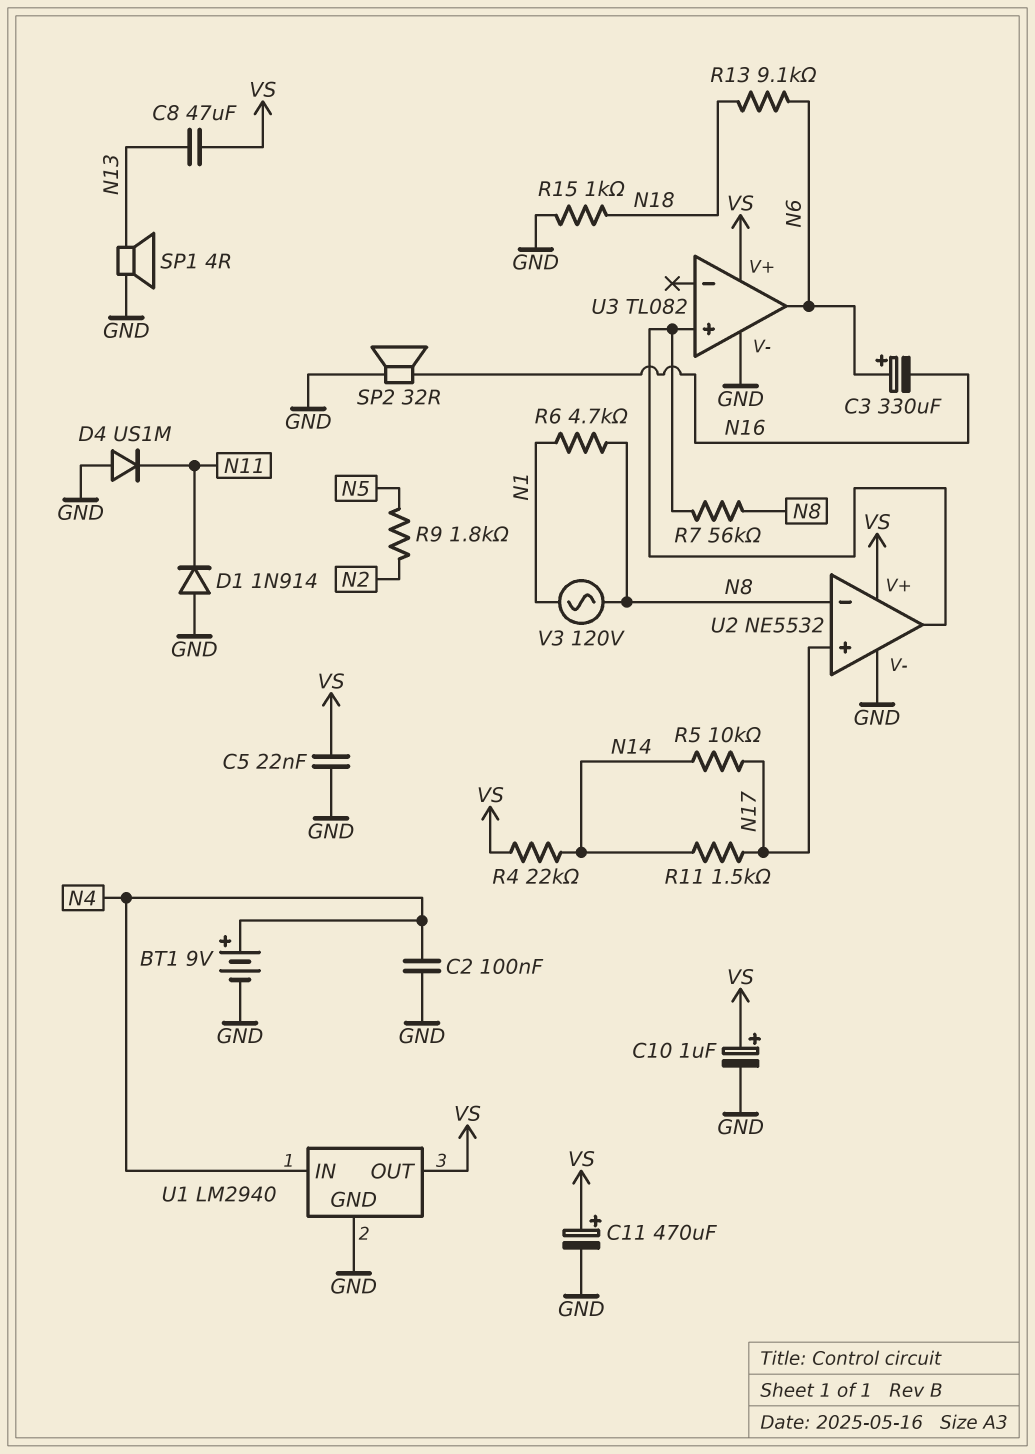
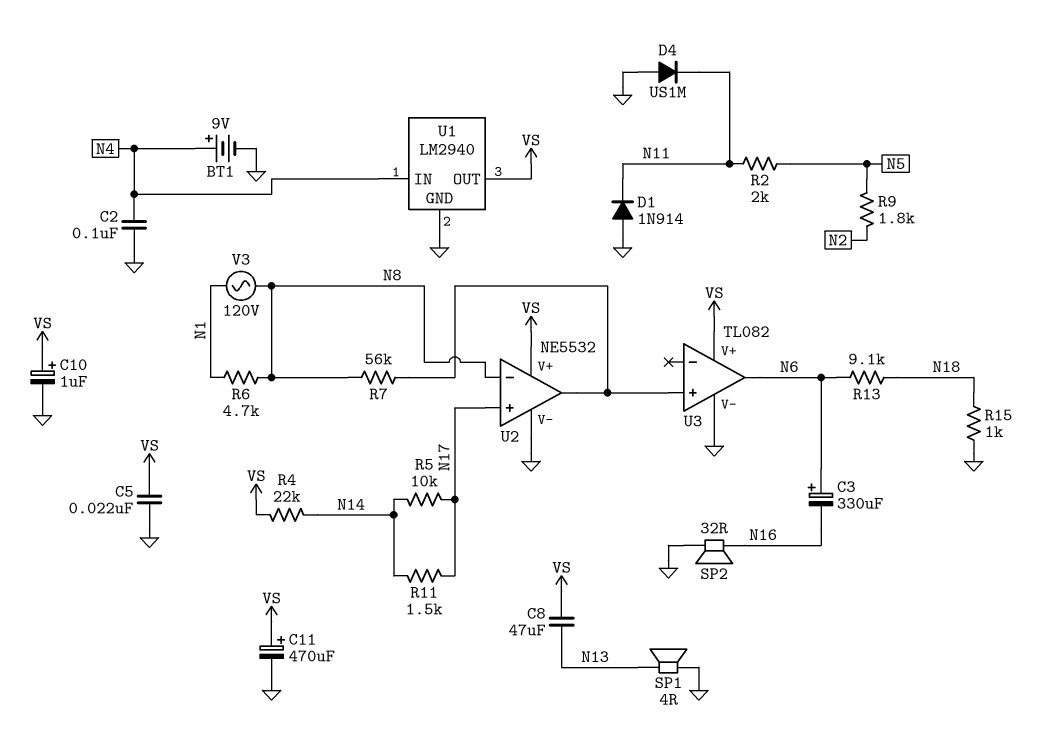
R2: none -> 2k (N5, N11)

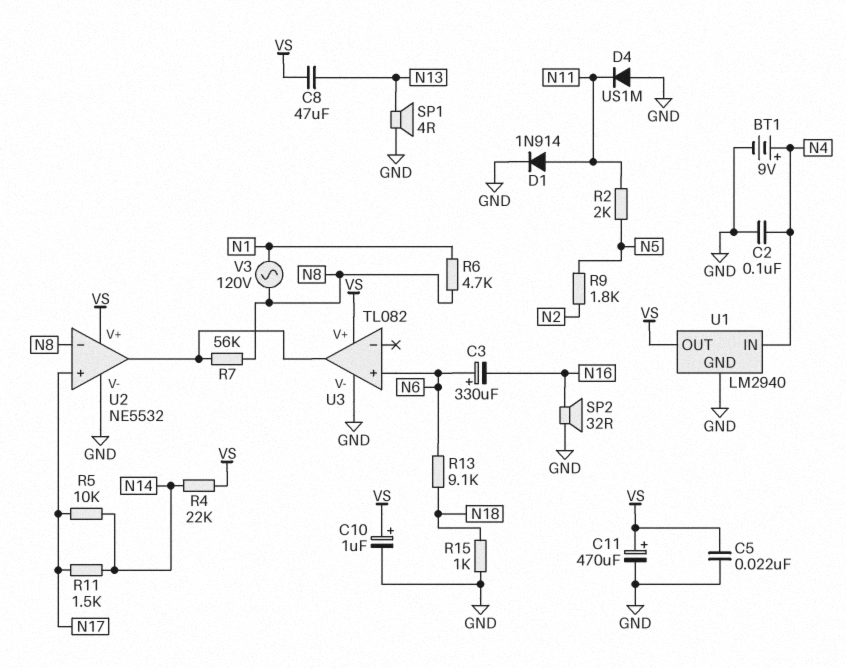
D1: diode 1N914 (A GND, K N11) -> diode 1N914 (A N11, K GND)
U3 pin in+: U2/out -> N6
U3 pin out: N6 -> U2/out

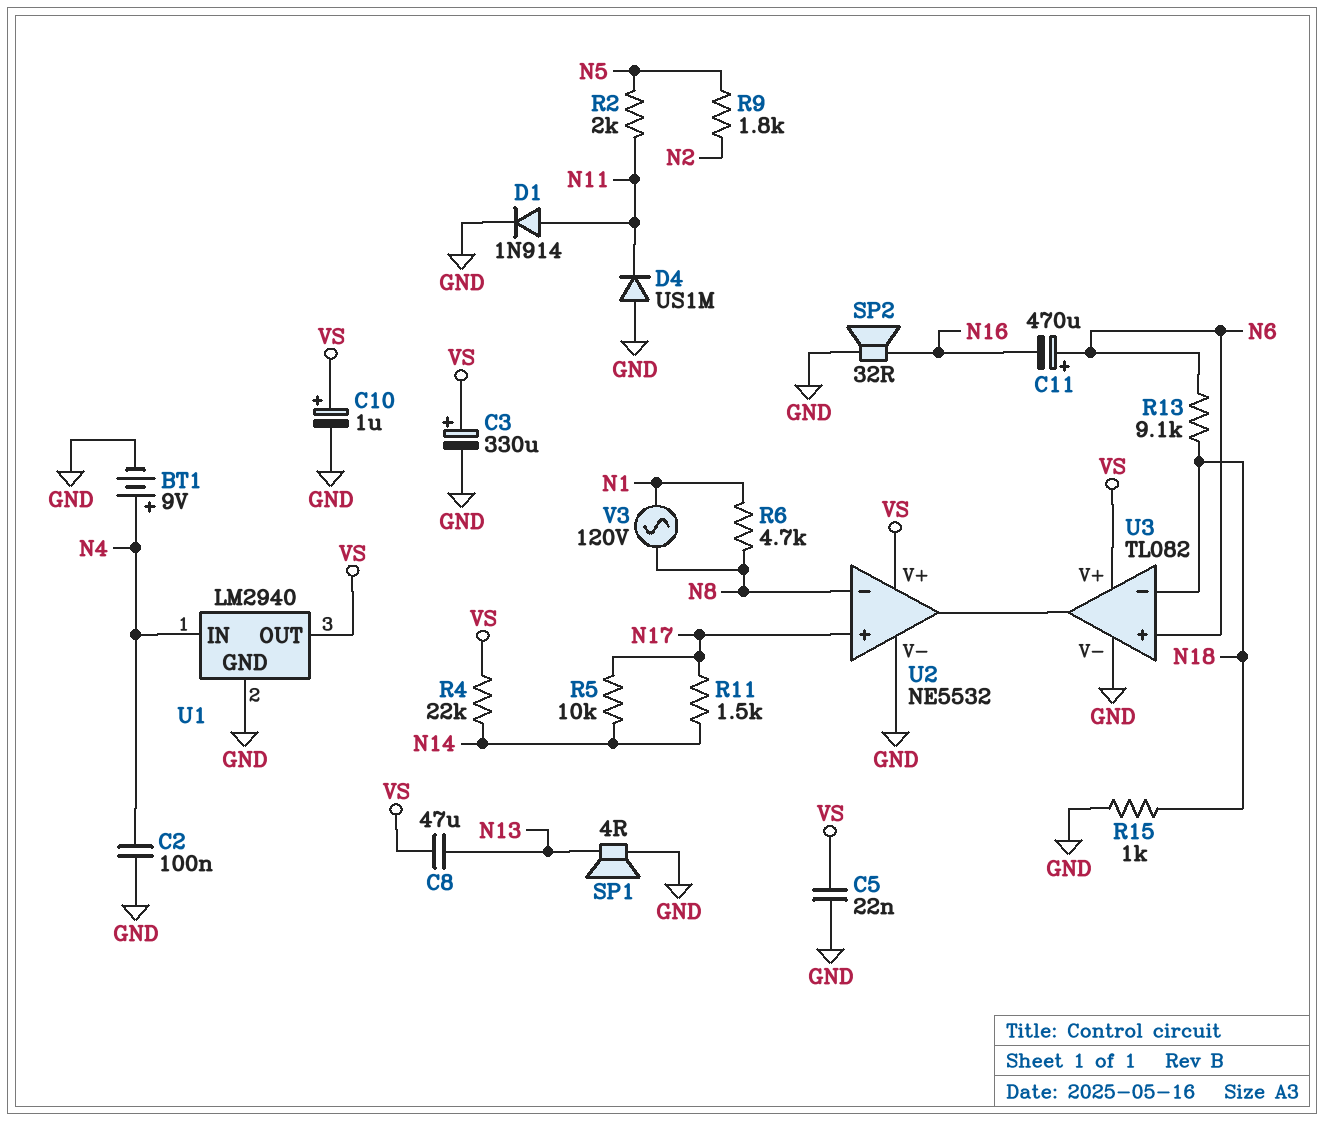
C3: 330uF (plus N6, minus N16) -> 330uF (plus VS, minus GND)
C11: 470uF (plus VS, minus GND) -> 470uF (plus N6, minus N16)
R7: 56k (N8, U2/out) -> none
U3 pin in-: none -> N18

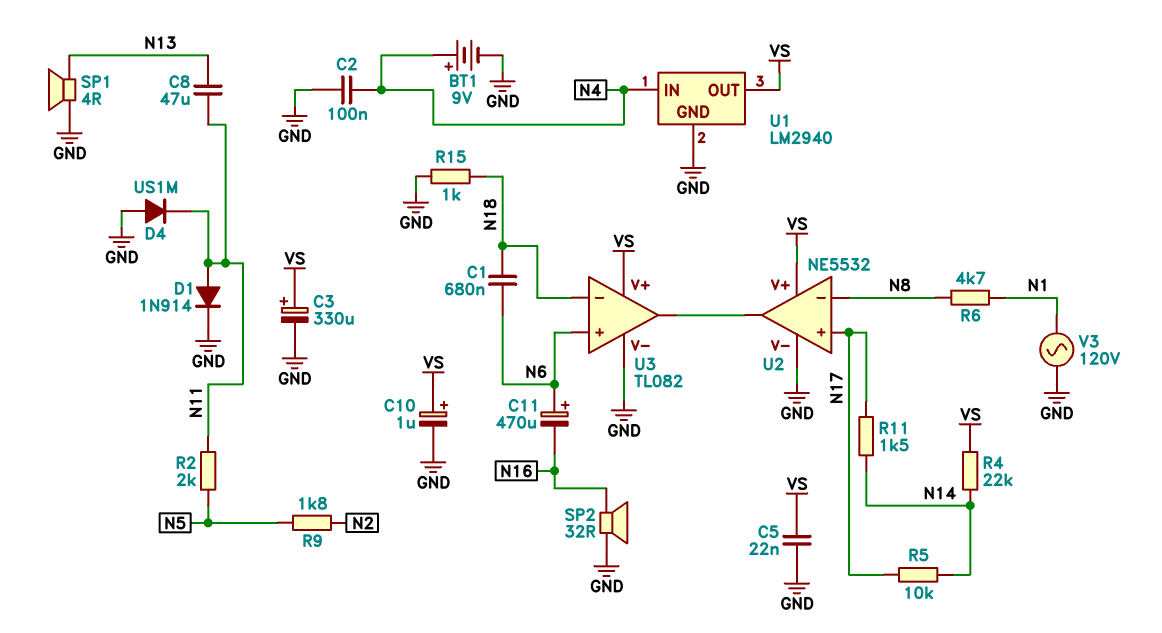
C1: none -> 680nF (N6, N18)
C8: 47uF (N13, VS) -> 47uF (N11, N13)
R13: 9.1k (N6, N18) -> none
V3: AC 120V (N1, N8) -> AC 120V (GND, N1)

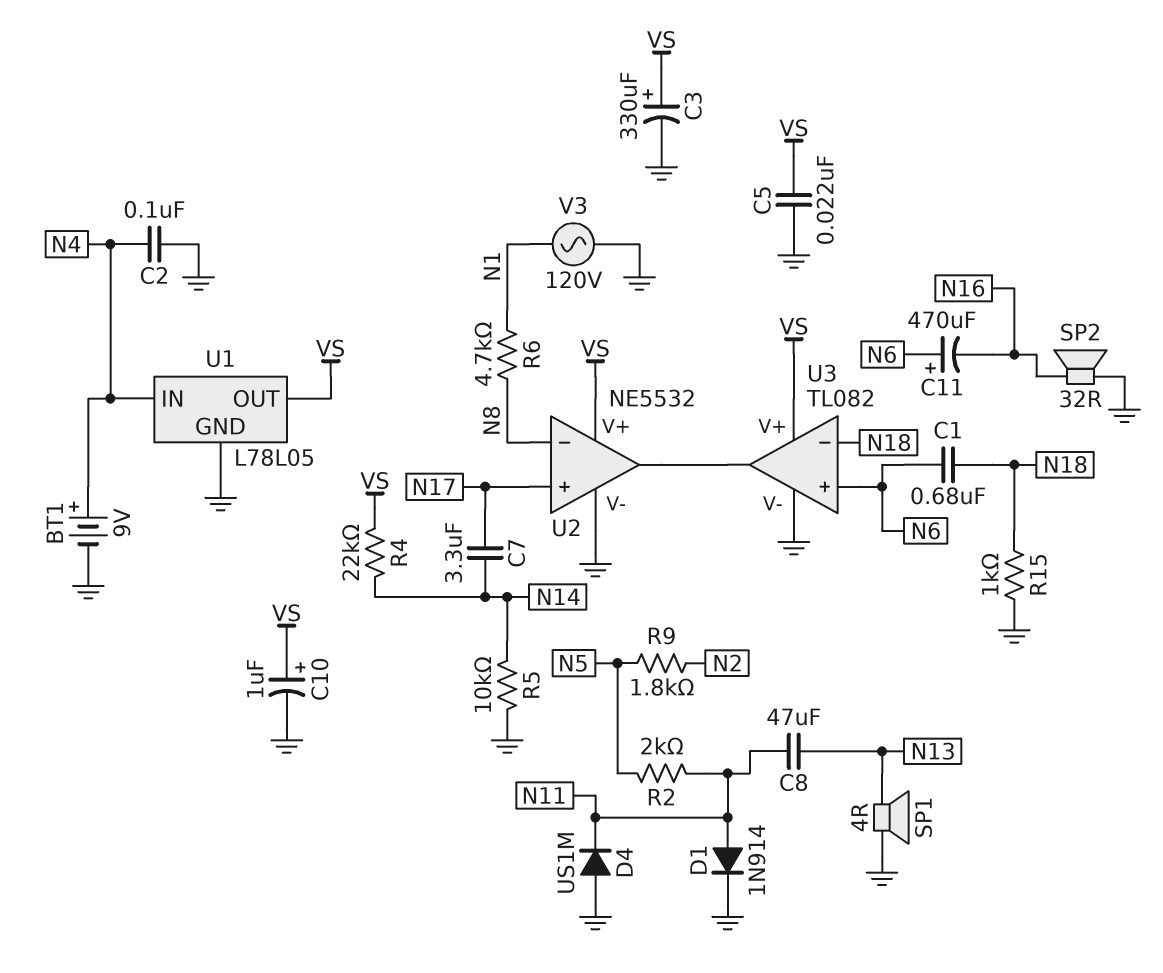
C7: none -> 3.3uF (N14, N17)
R5: 10k (N14, N17) -> 10k (GND, N14)
R11: 1.5k (N14, N17) -> none
U1: LM2940 -> L78L05

